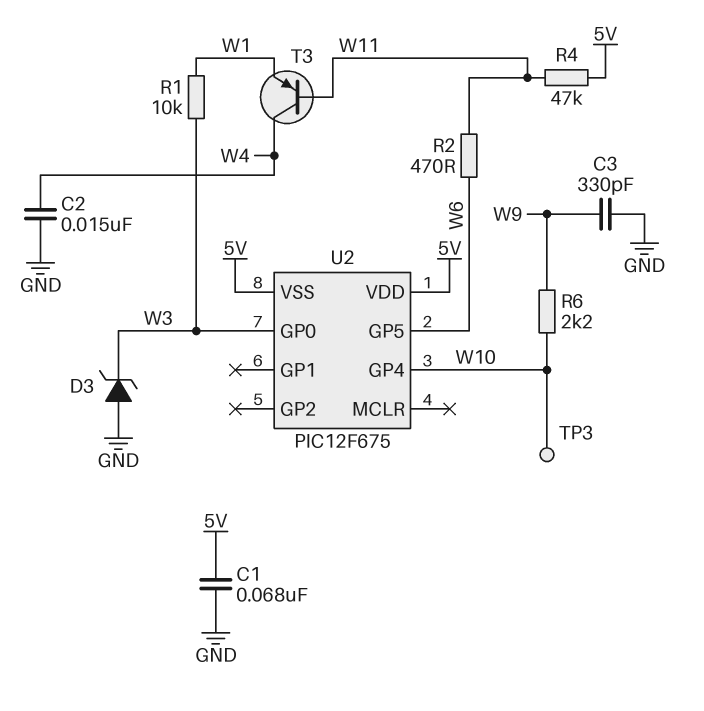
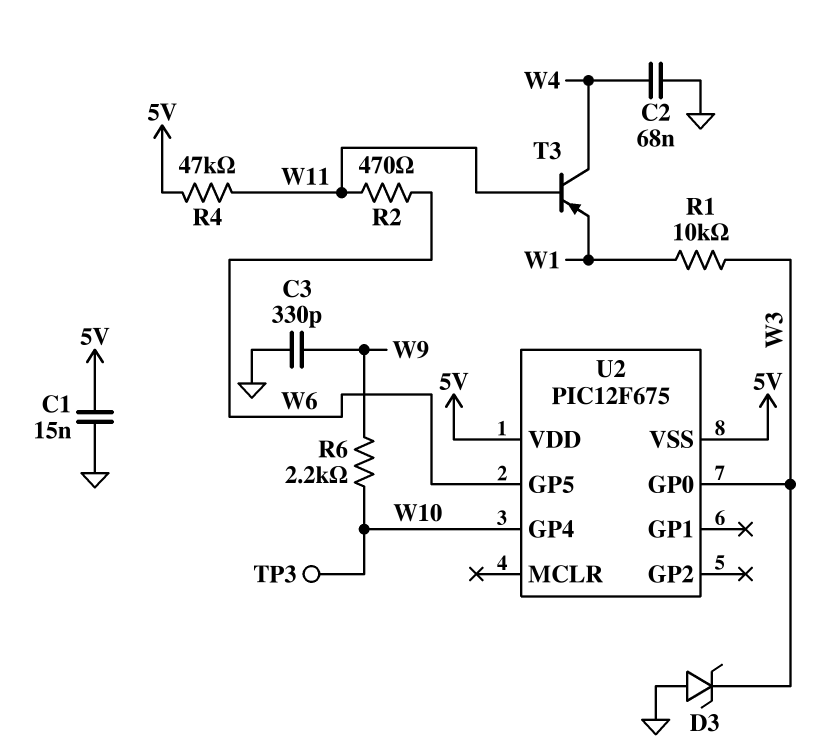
C1: 68nF (5V, GND) -> 15nF (5V, GND)
C2: 15nF (GND, W4) -> 68nF (GND, W4)

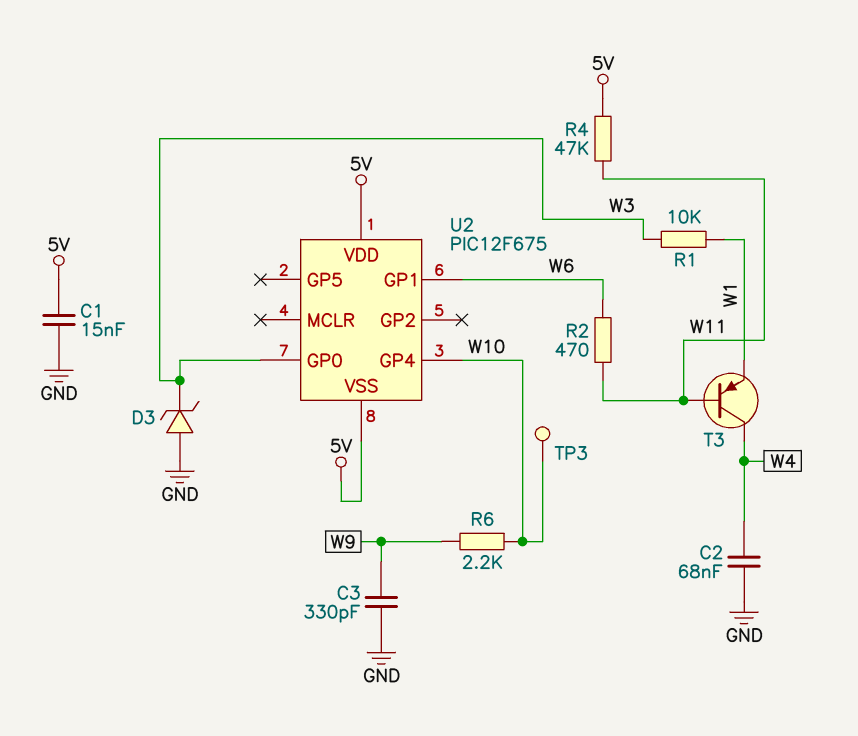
U2 pin GP1: none -> W6
U2 pin GP5: W6 -> none

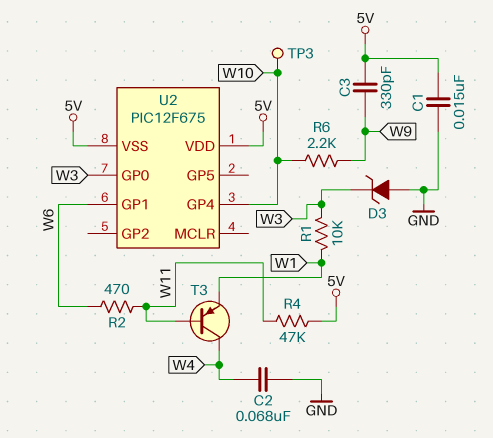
C3: 330pF (GND, W9) -> 330pF (5V, W9)

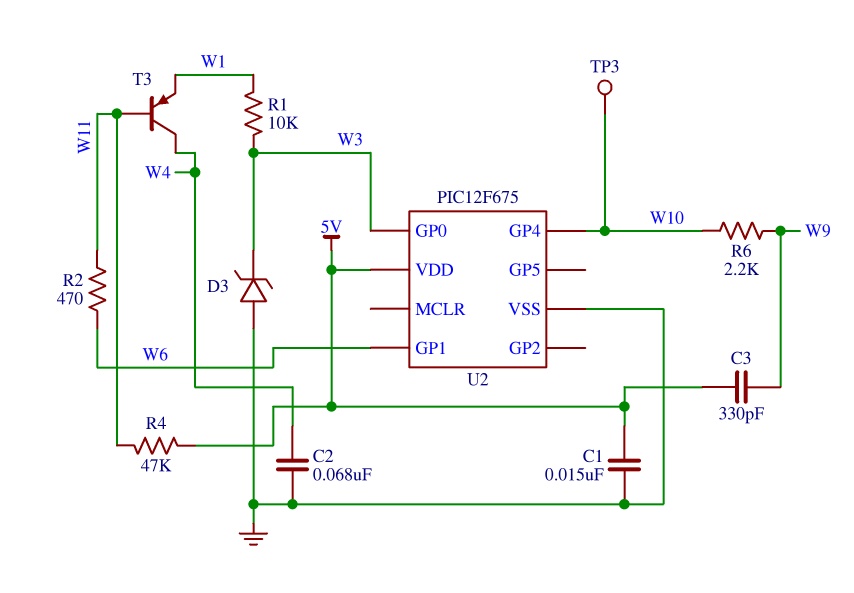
U2 pin VSS: 5V -> GND

